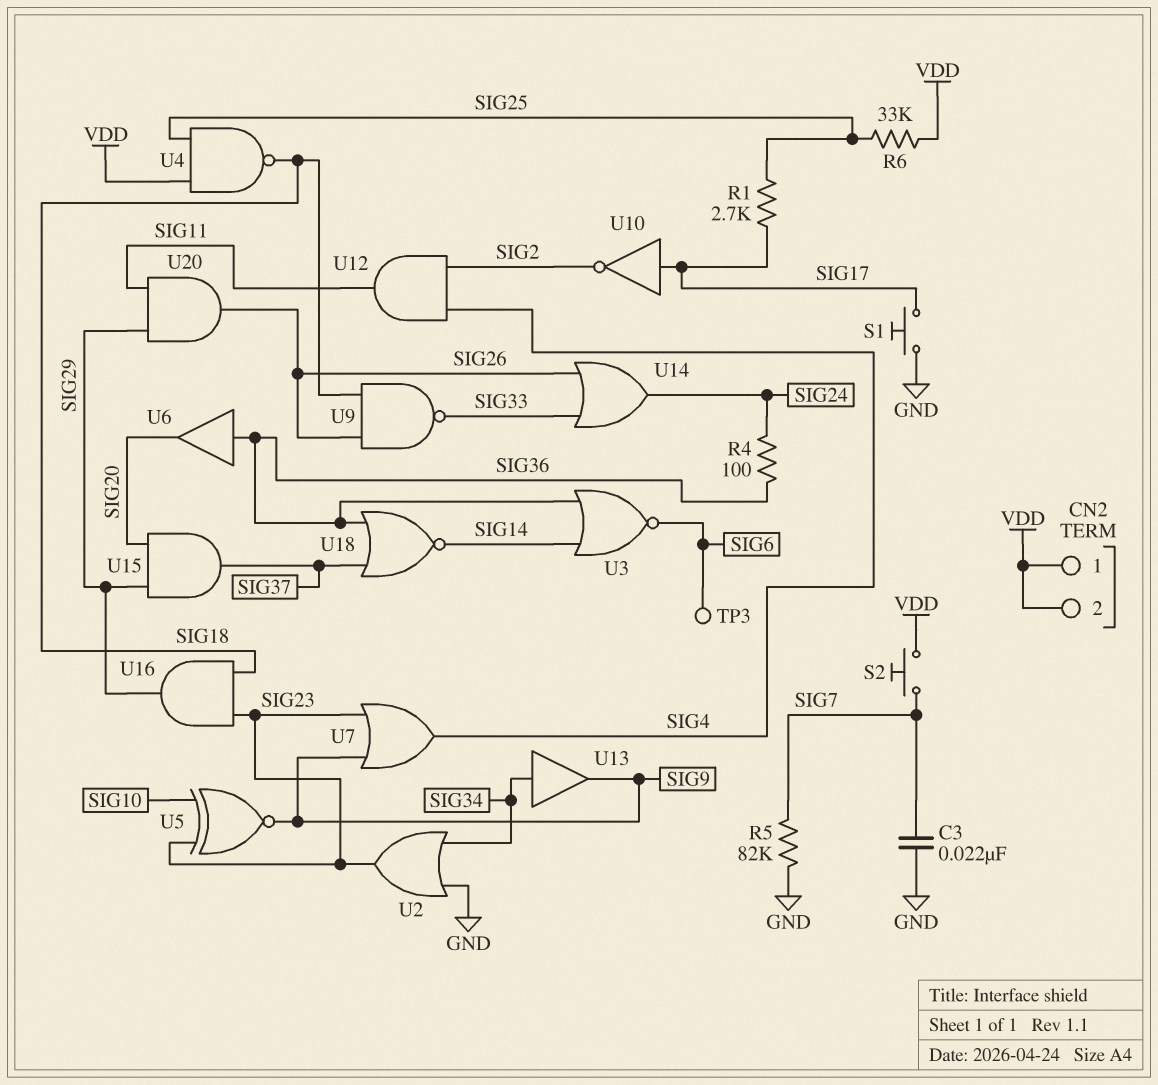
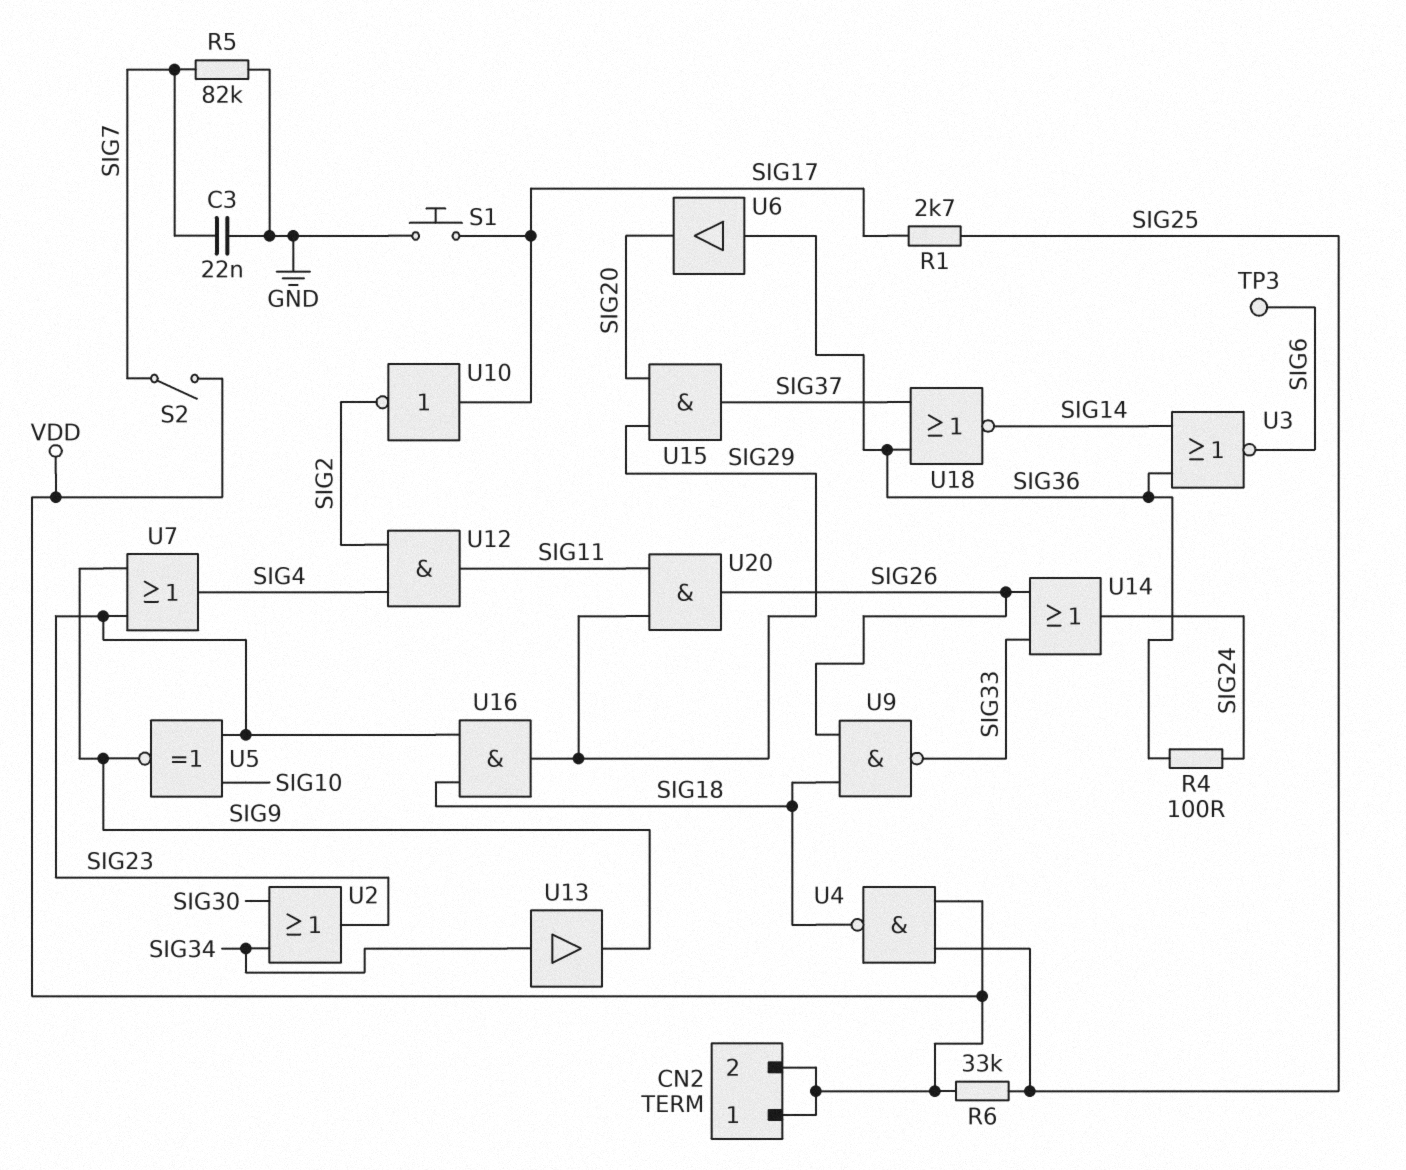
S2: button (SIG7, VDD) -> switch (SIG7, VDD)
U2: OR (in GND, in SIG34, out SIG23) -> OR (in SIG30, in SIG34, out SIG23)

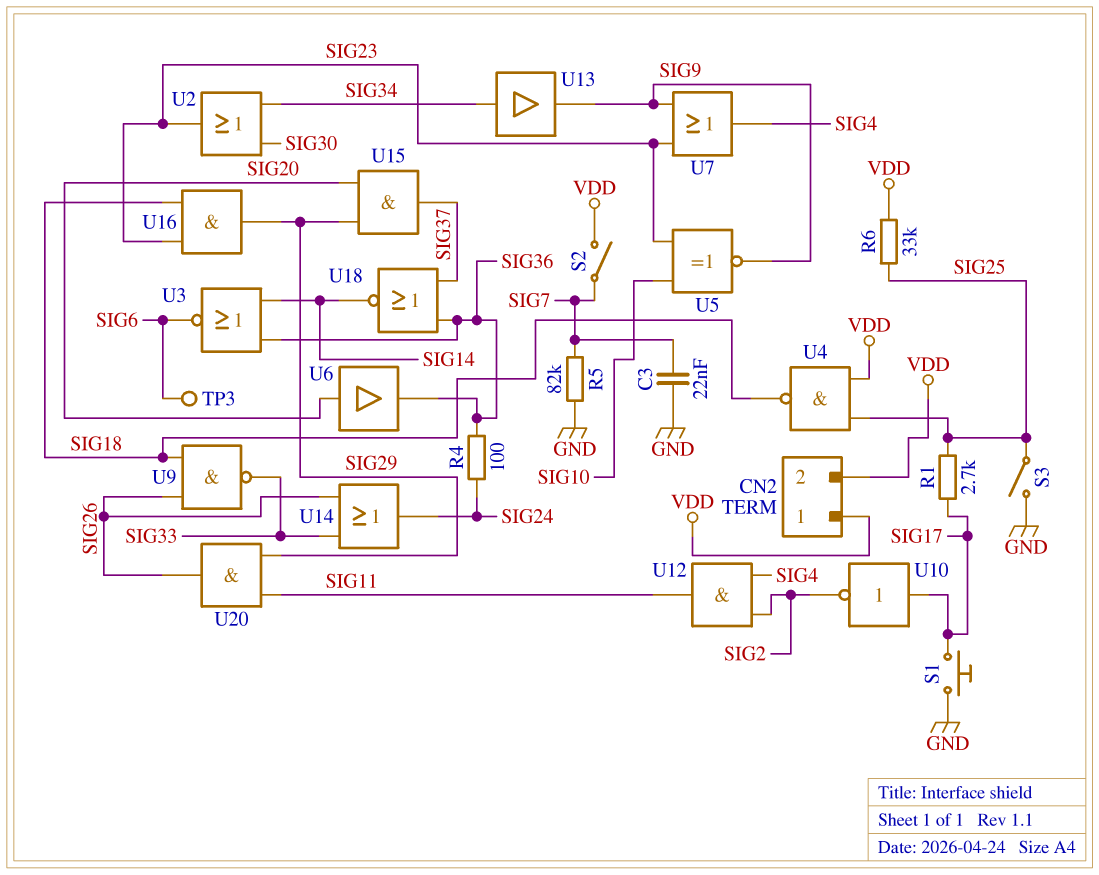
S3: none -> switch (GND, SIG25)
U6: buffer (in SIG36, out SIG20) -> buffer (in SIG20, out SIG36)

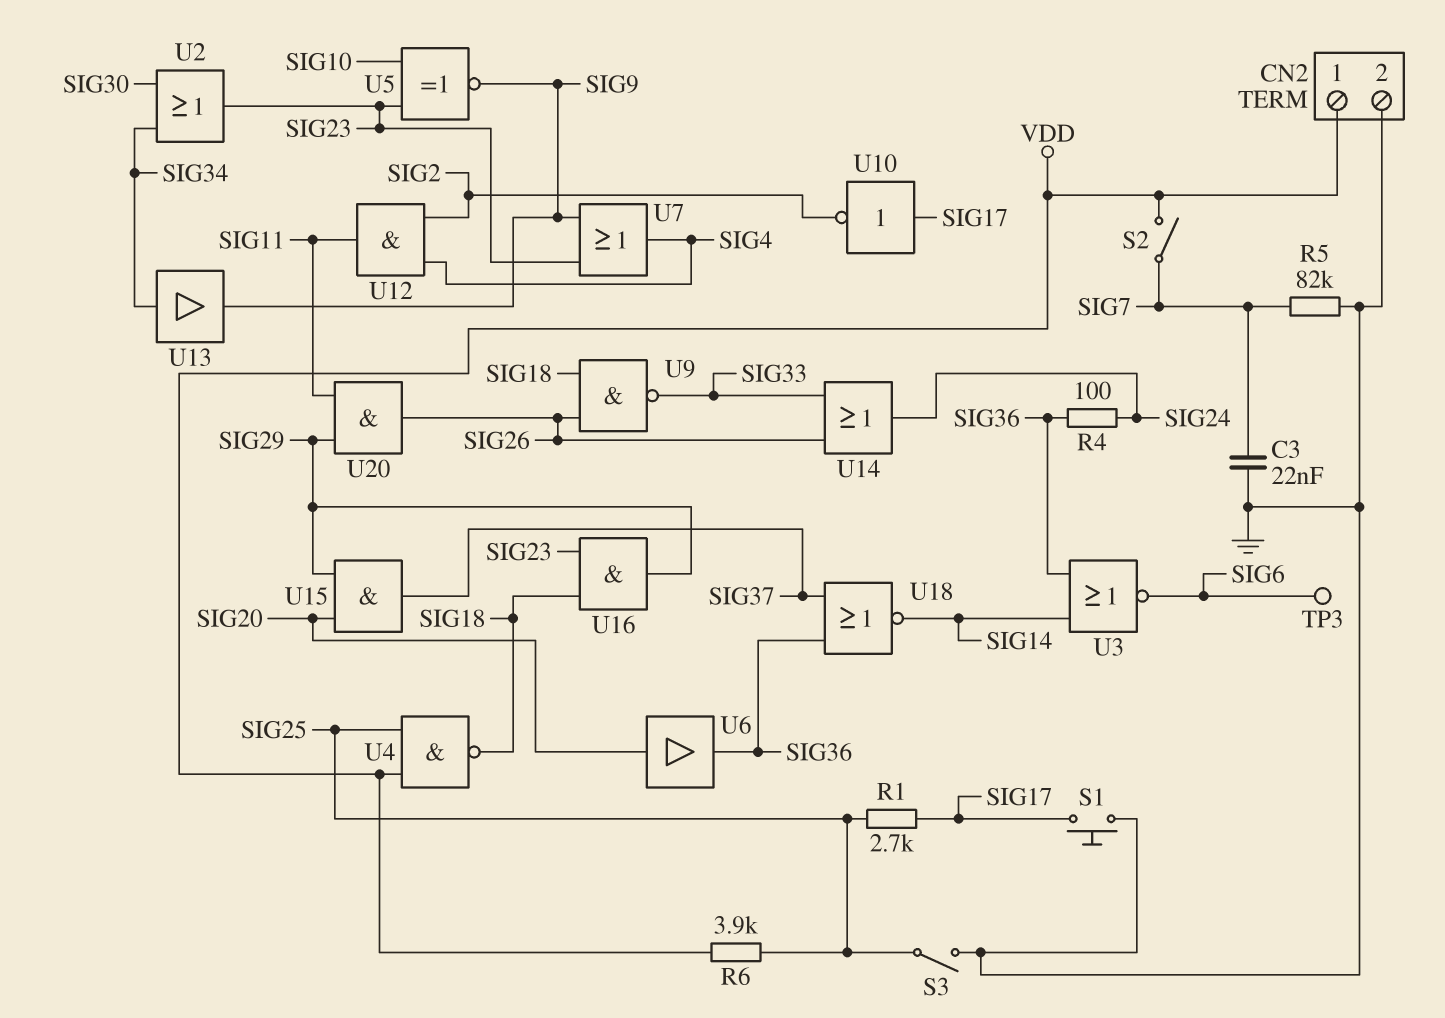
CN2 pin 2: VDD -> GND
R6: 33k (SIG25, VDD) -> 3.9k (SIG25, VDD)

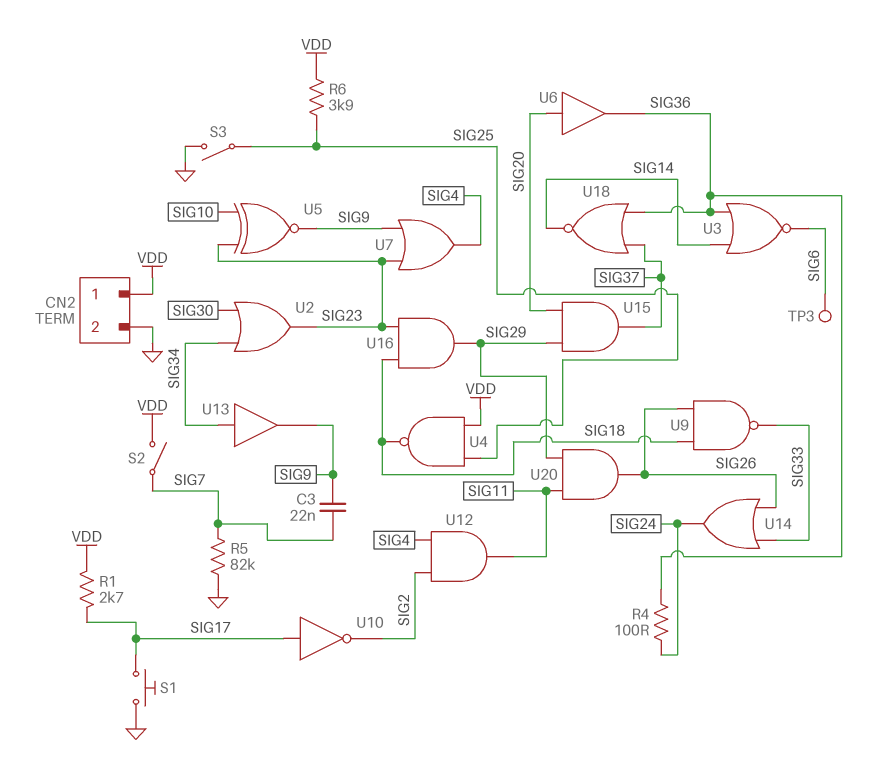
C3: 22nF (GND, SIG7) -> 22nF (SIG7, SIG9)
R1: 2.7k (SIG17, SIG25) -> 2.7k (SIG17, VDD)

